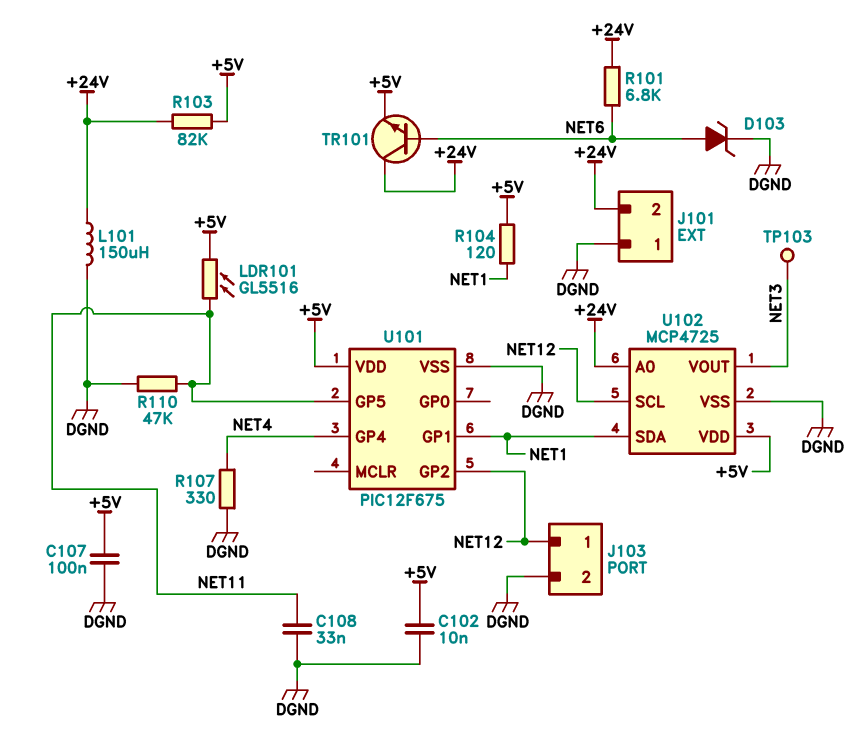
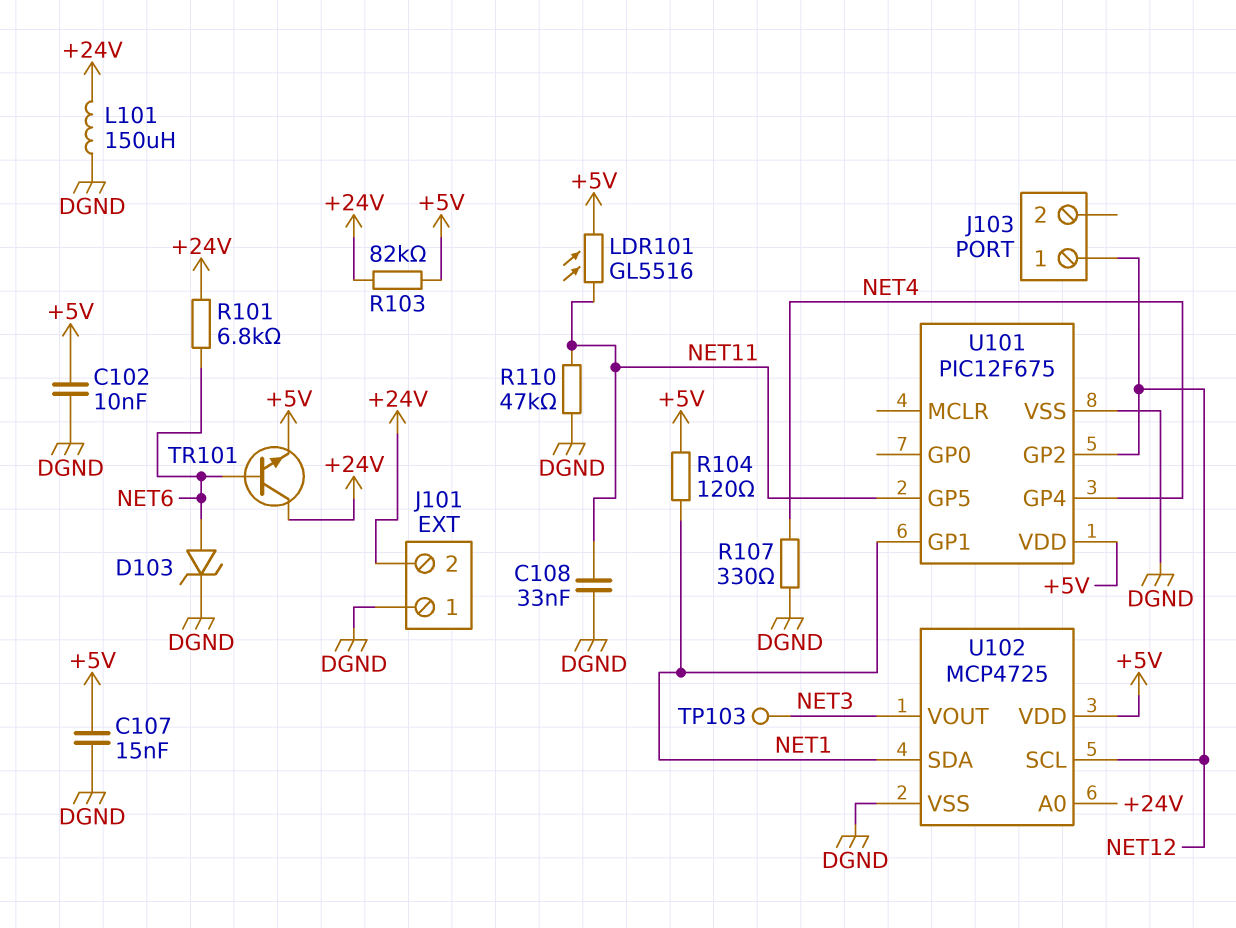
C107: 100nF (+5V, DGND) -> 15nF (+5V, DGND)
J103 pin 2: DGND -> none

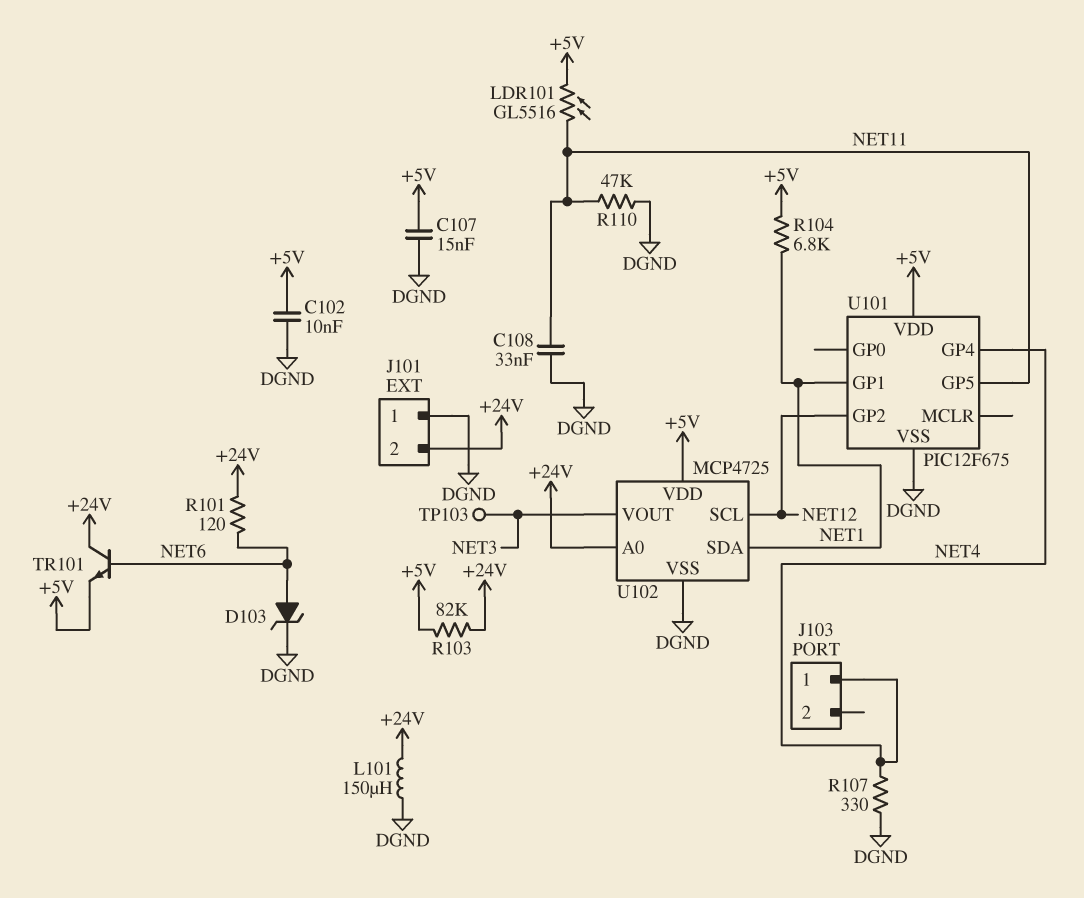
J103 pin 1: NET12 -> NET4
R101: 6.8k (+24V, NET6) -> 120 (+24V, NET6)
R104: 120 (+5V, NET1) -> 6.8k (+5V, NET1)

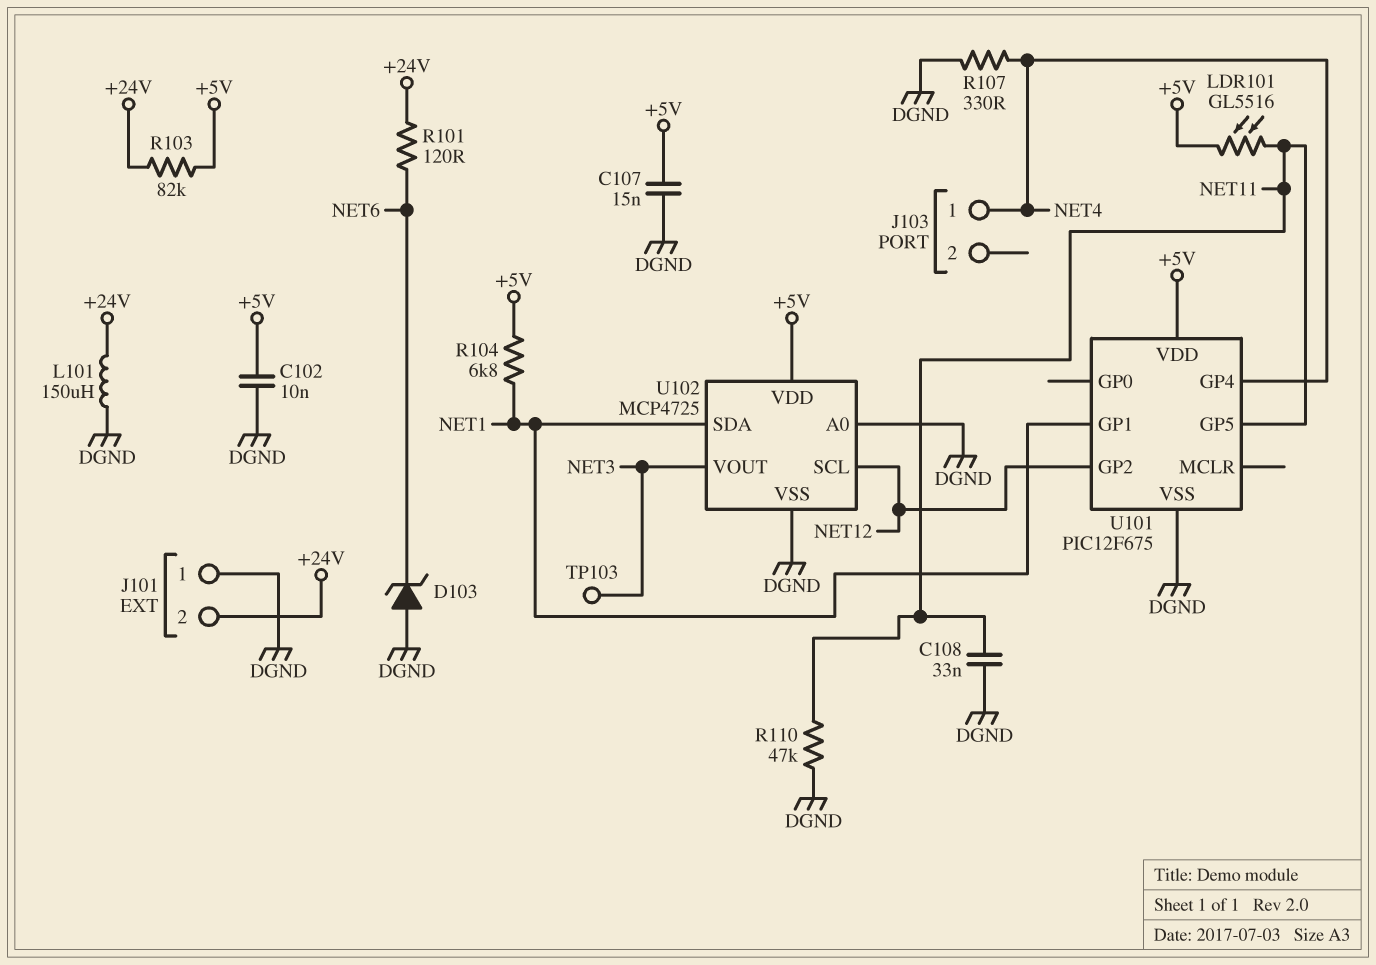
D103: zener (A NET6, K DGND) -> zener (A DGND, K NET6)
TR101: NPN (B NET6, C +24V, E +5V) -> none
U102 pin A0: +24V -> DGND

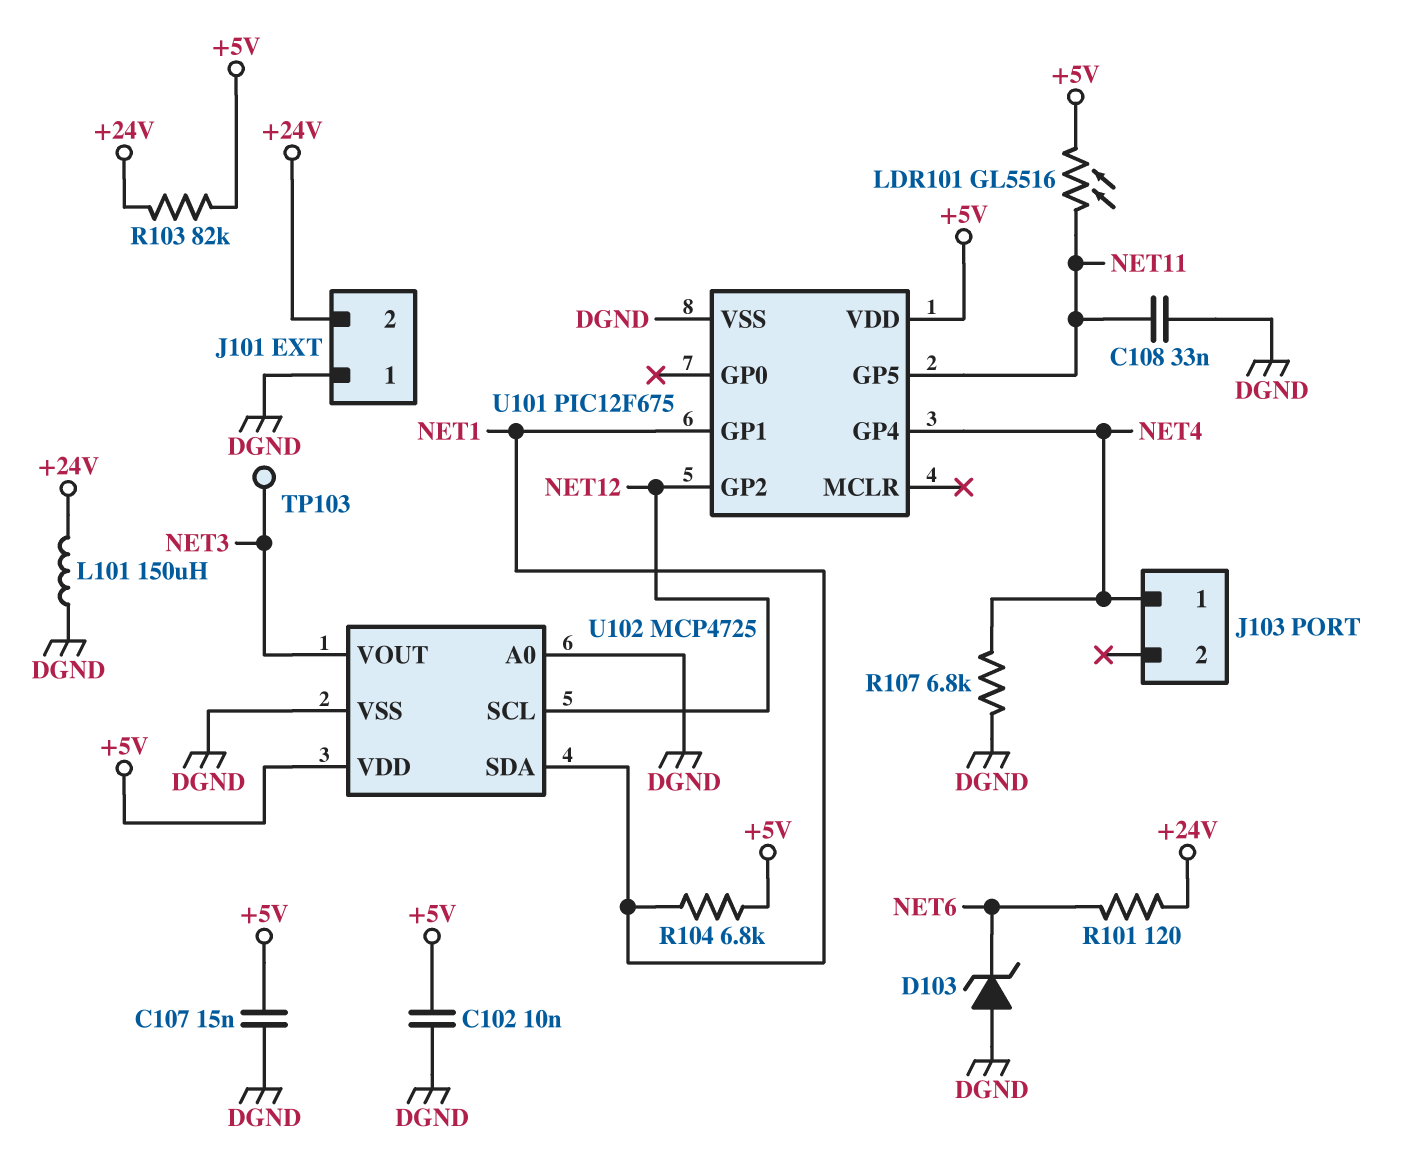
R107: 330 (DGND, NET4) -> 6.8k (DGND, NET4)
R110: 47k (DGND, NET11) -> none

